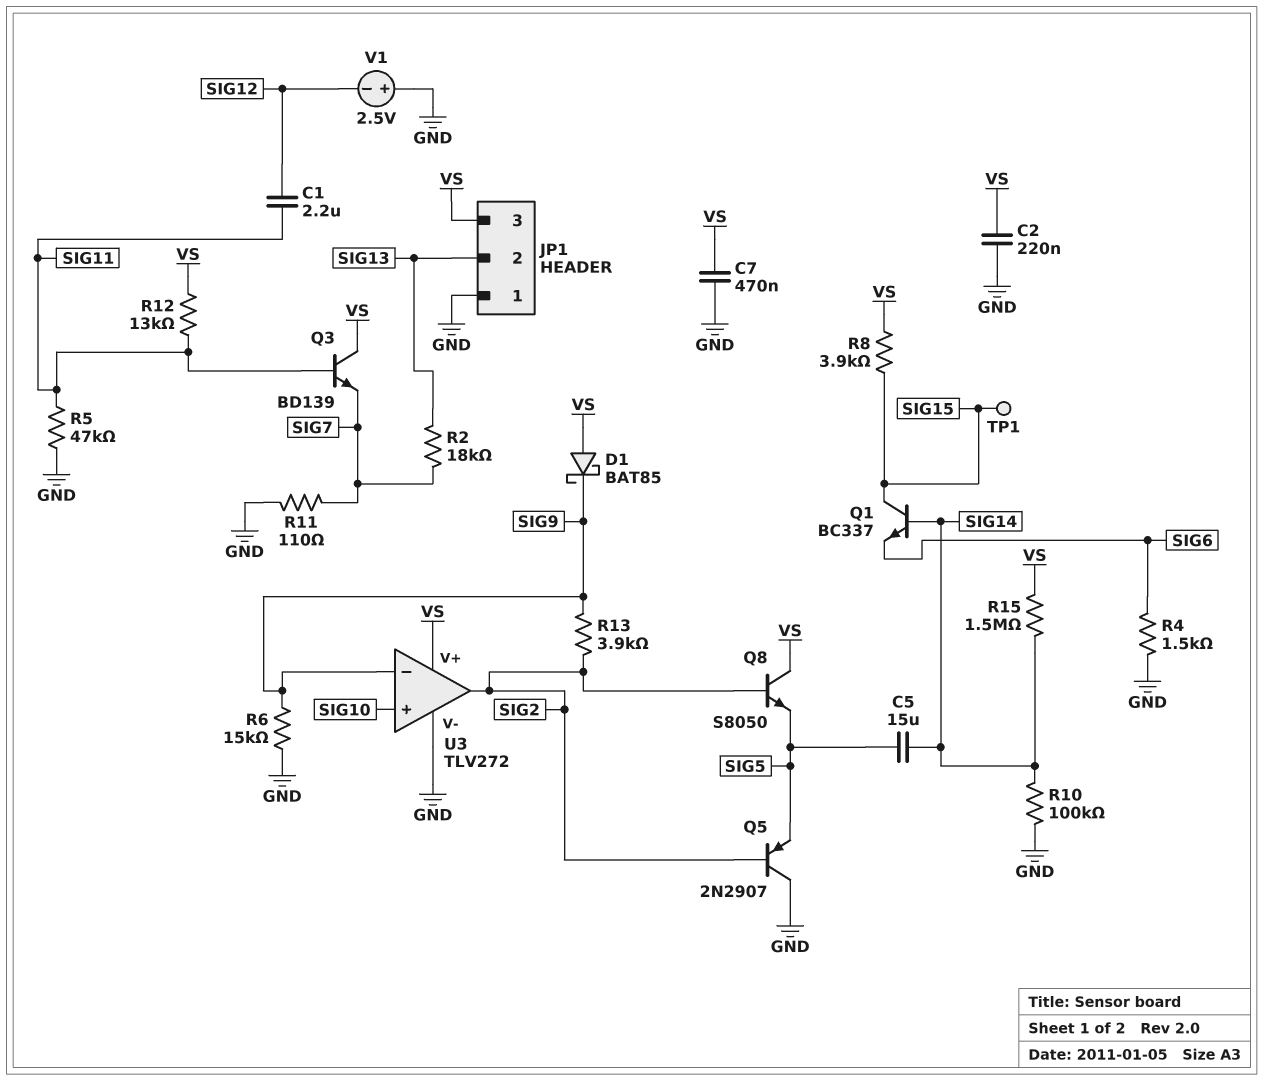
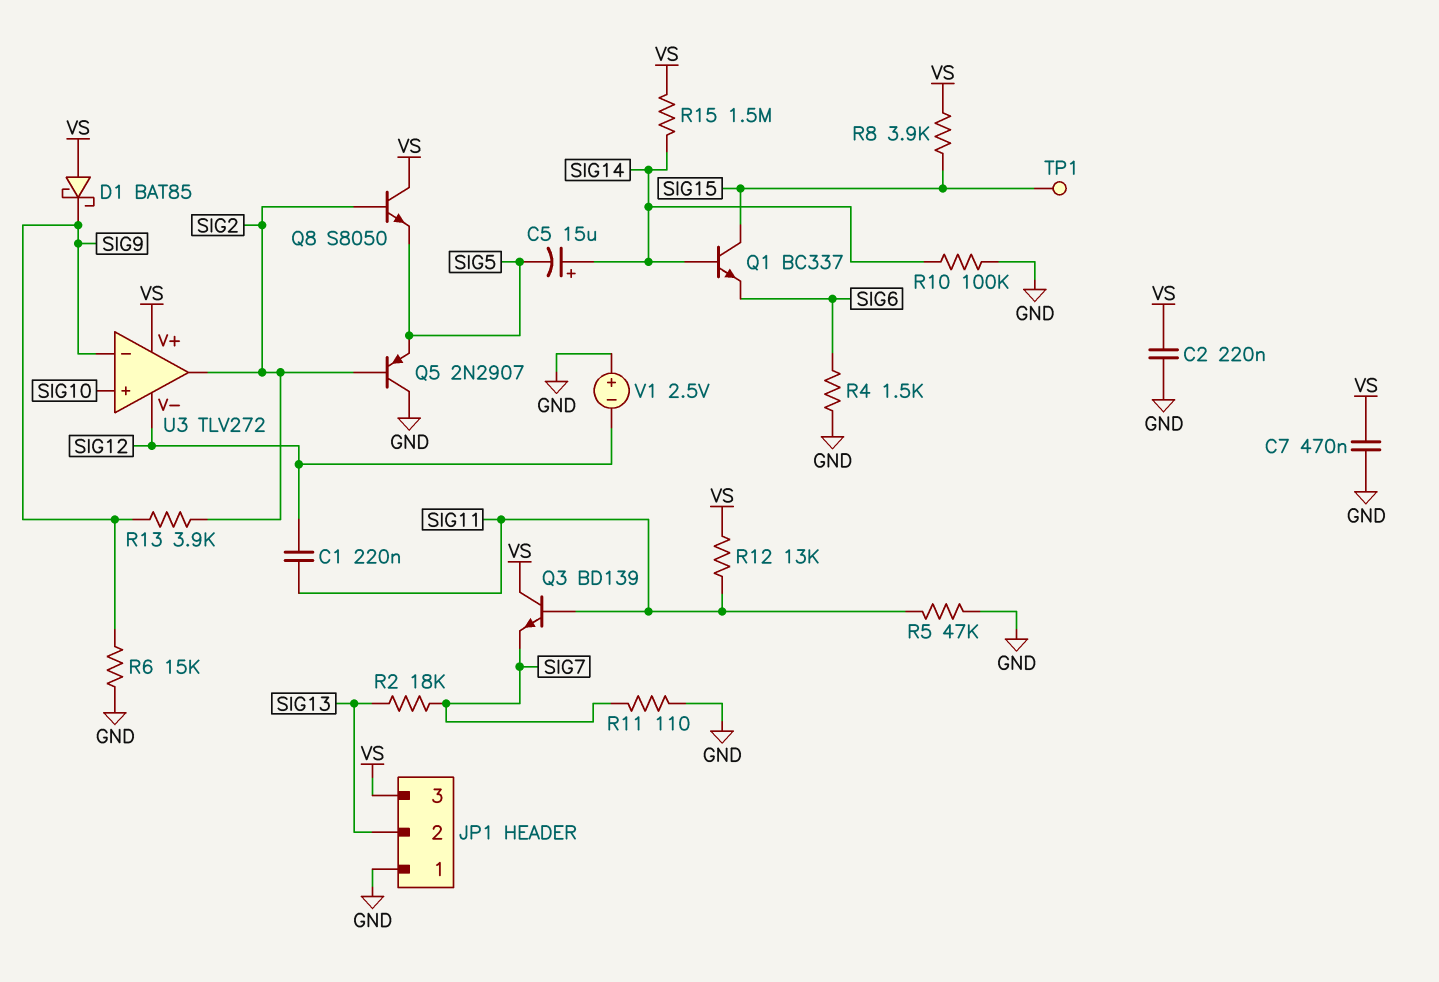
C1: 2.2uF (SIG11, SIG12) -> 220nF (SIG11, SIG12)
C5: 15uF (SIG5, SIG14) -> 15uF (plus SIG14, minus SIG5)
U3 pin V-: GND -> SIG12

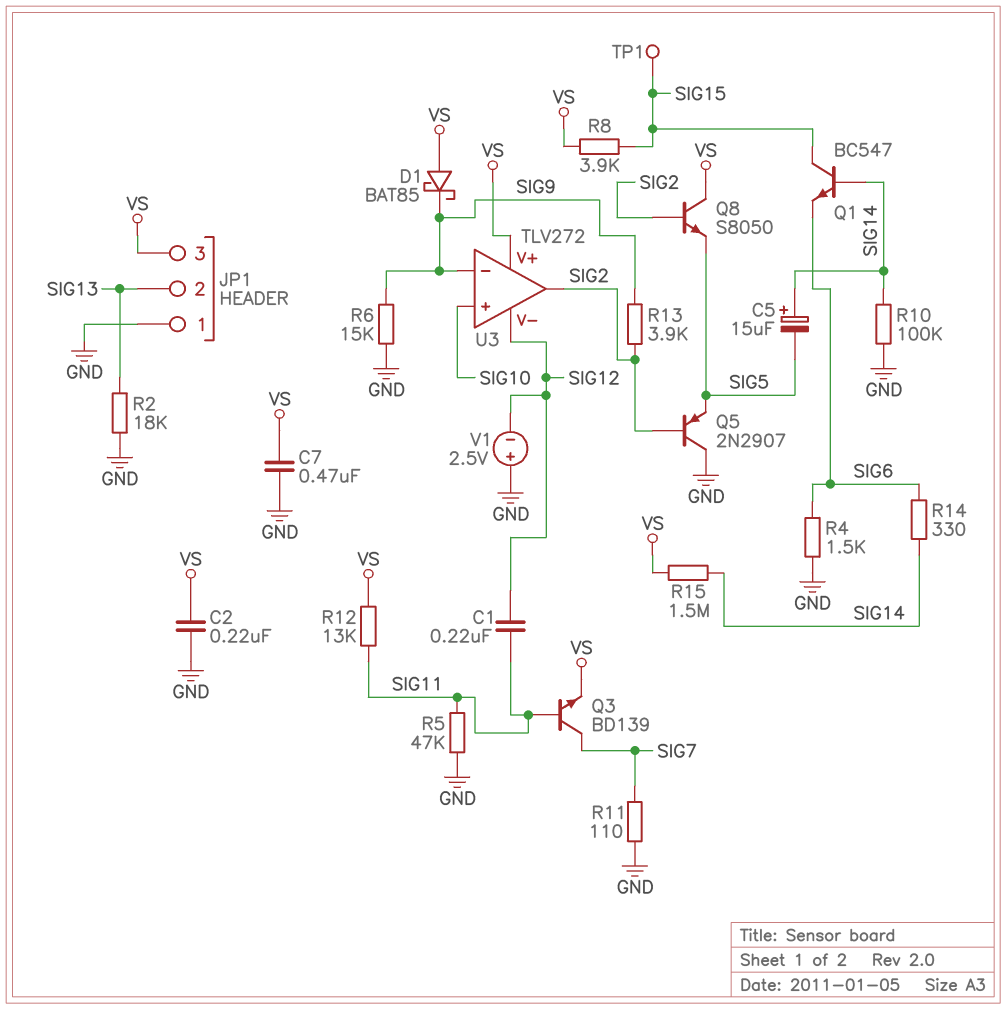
Q1: NPN BC337 (B SIG14, C SIG15, E SIG6) -> NPN BC547 (B SIG14, C SIG15, E SIG6)
Q3: NPN BD139 (B SIG11, C VS, E SIG7) -> NPN BD139 (B SIG11, C SIG7, E VS)
R2: 18k (SIG7, SIG13) -> 18k (GND, SIG13)
R14: none -> 330 (SIG6, SIG14)

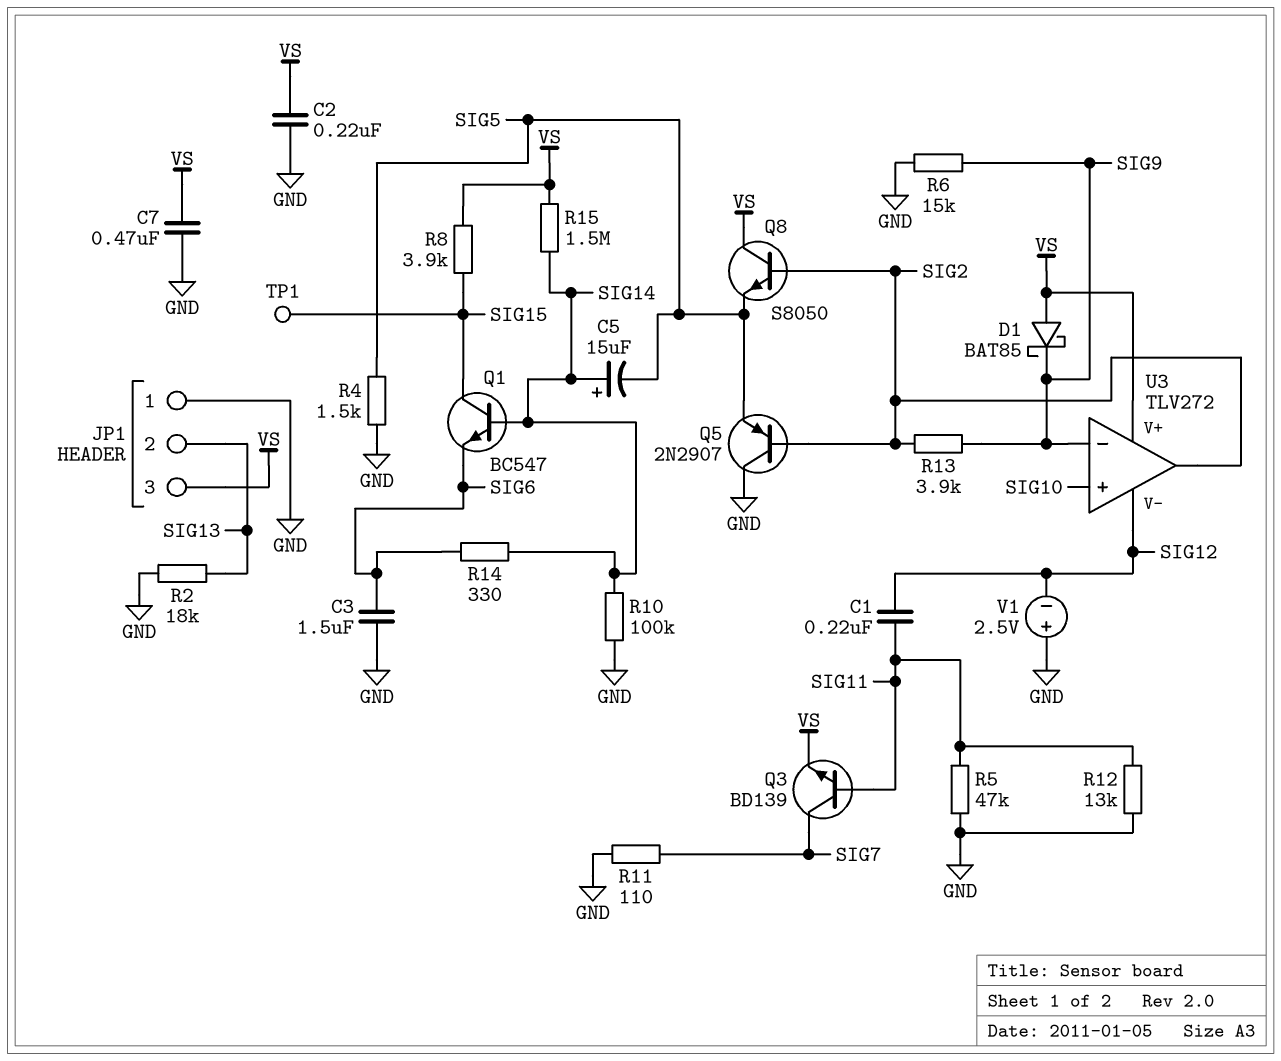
C3: none -> 1.5uF (GND, SIG6)
R4: 1.5k (GND, SIG6) -> 1.5k (GND, SIG5)
R12: 13k (SIG11, VS) -> 13k (GND, SIG11)

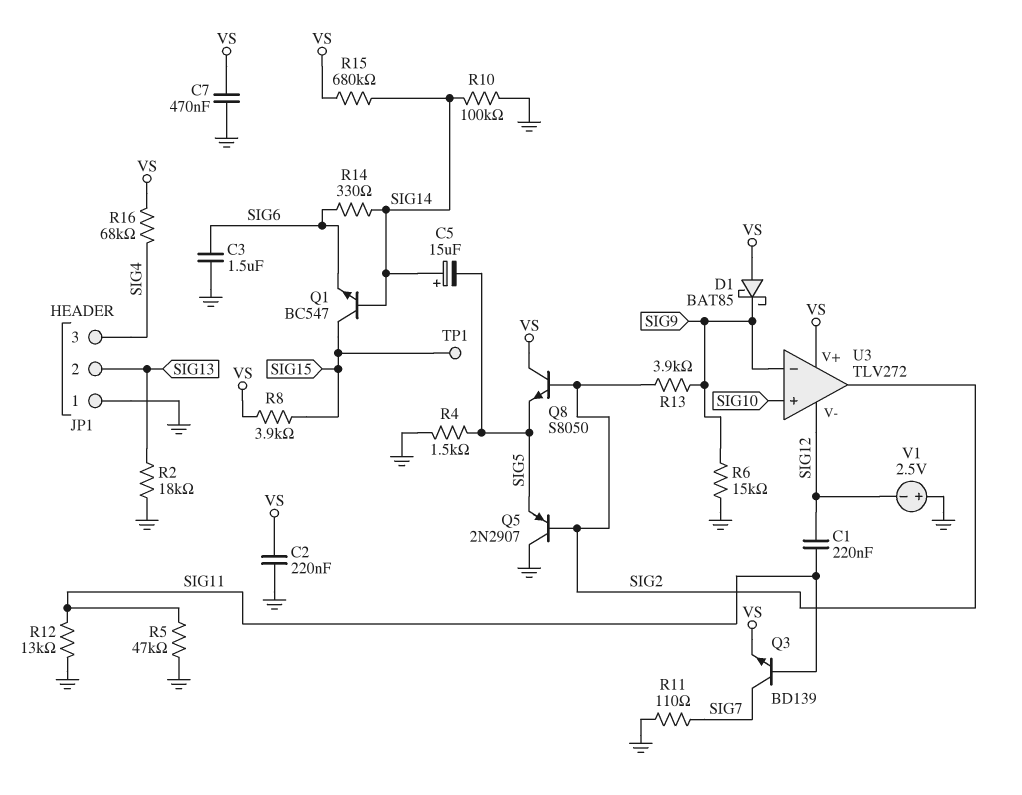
JP1 pin 3: VS -> SIG4
R15: 1.5M (SIG14, VS) -> 680k (SIG14, VS)
R16: none -> 68k (SIG4, VS)

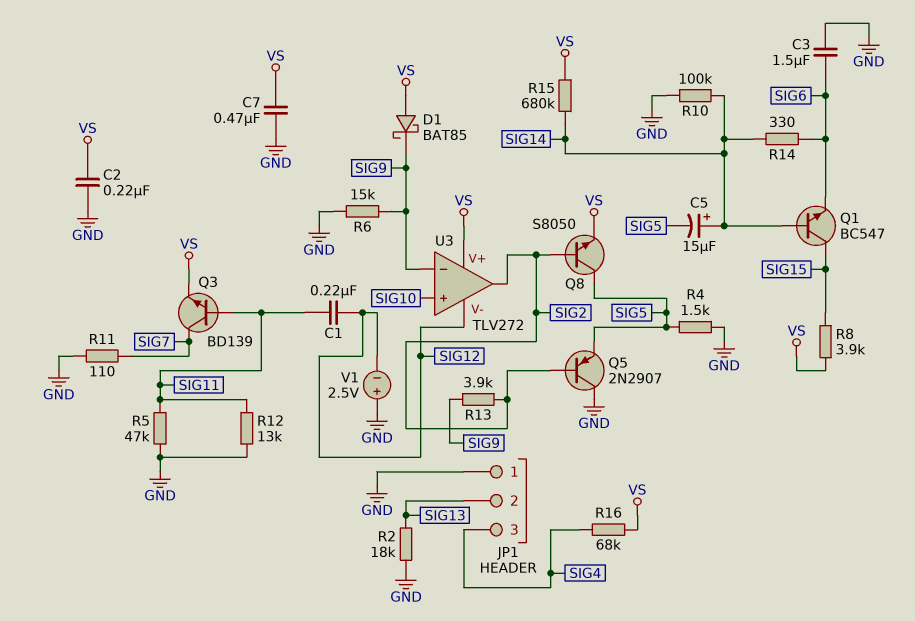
Q8: NPN S8050 (B SIG2, C VS, E SIG5) -> NPN S8050 (B SIG2, C SIG5, E VS)
TP1: test point (SIG15) -> none

